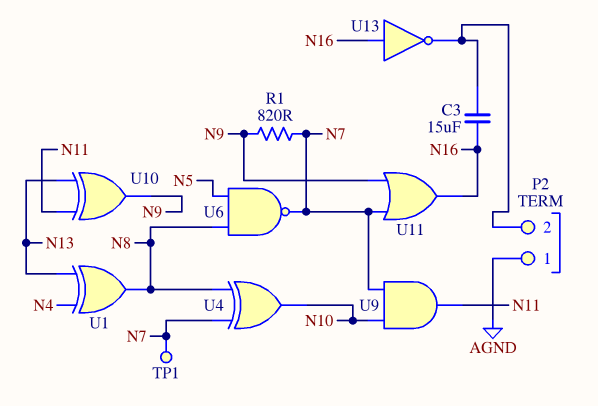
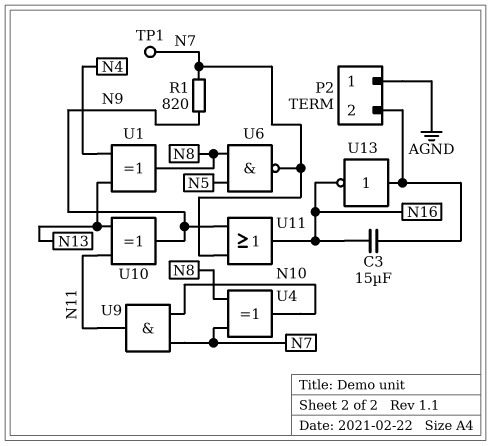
U13: NOT (in N16, out P2/2) -> NOT (in P2/2, out N16)

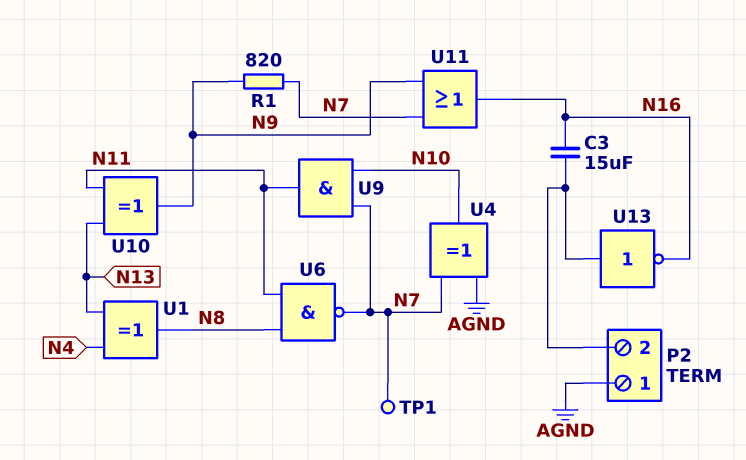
U4: XOR (in N7, in N8, out N10) -> XOR (in AGND, in N7, out N10)
U6: NAND (in N5, in N8, out N7) -> NAND (in N8, in N11, out N7)

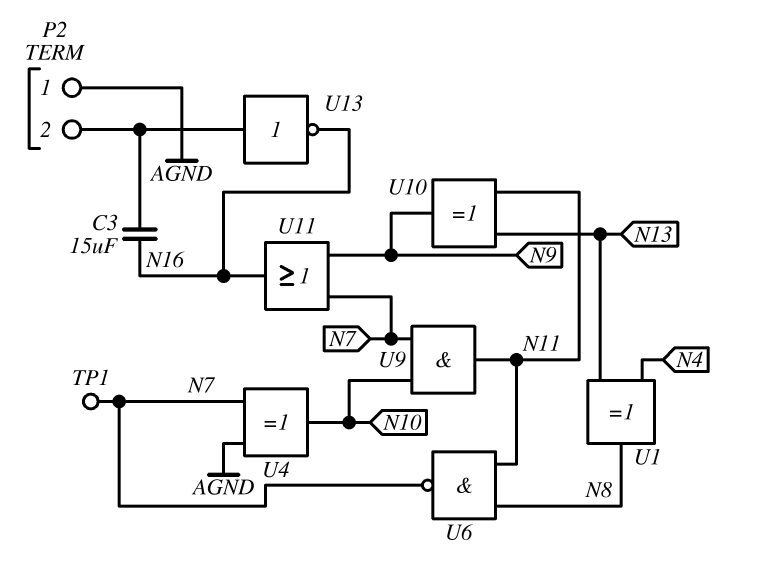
R1: 820 (N7, N9) -> none

